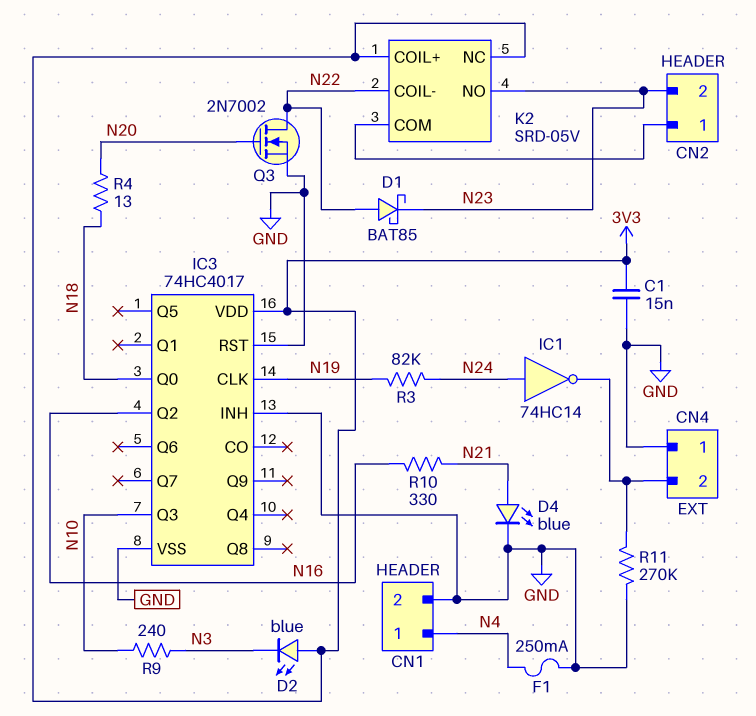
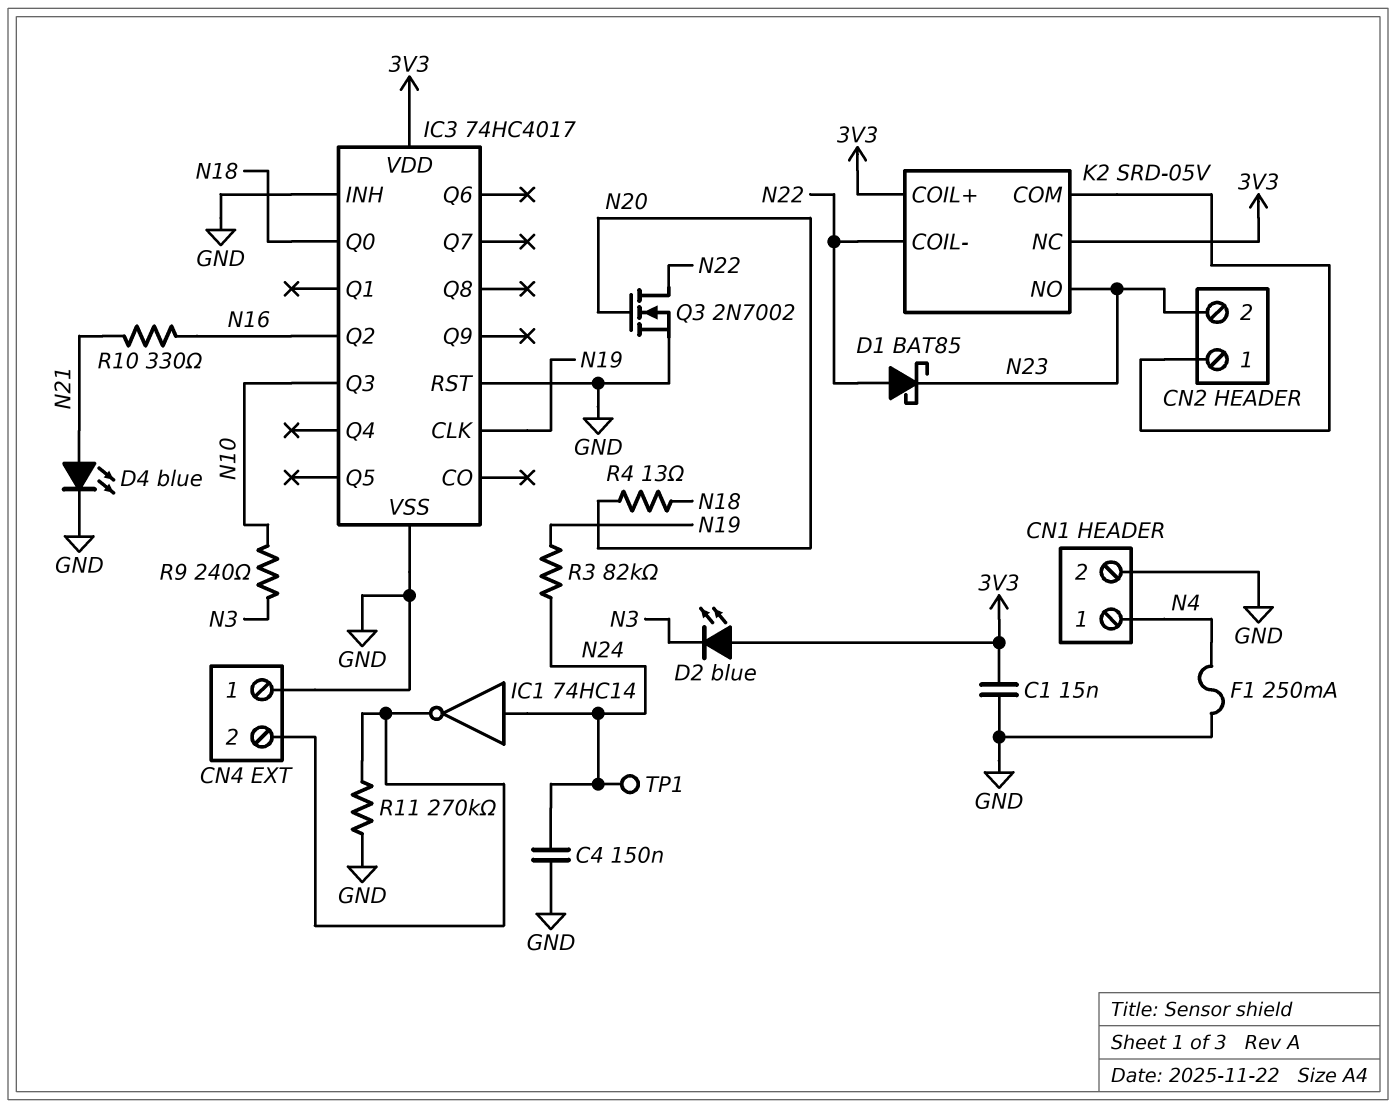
C4: none -> 150nF (GND, N24)
TP1: none -> test point (N24)

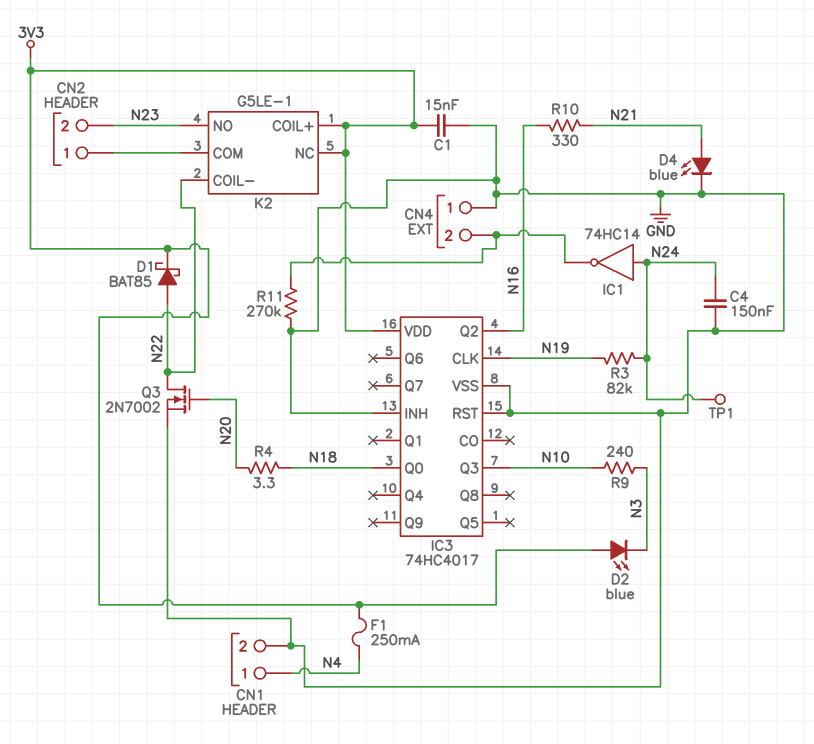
D1: schottky BAT85 (A N22, K N23) -> schottky BAT85 (A N22, K 3V3)
F1: 250mA (GND, N4) -> 250mA (3V3, N4)
K2: SRD-05V -> G5LE-1
R4: 13 (N18, N20) -> 3.3 (N18, N20)

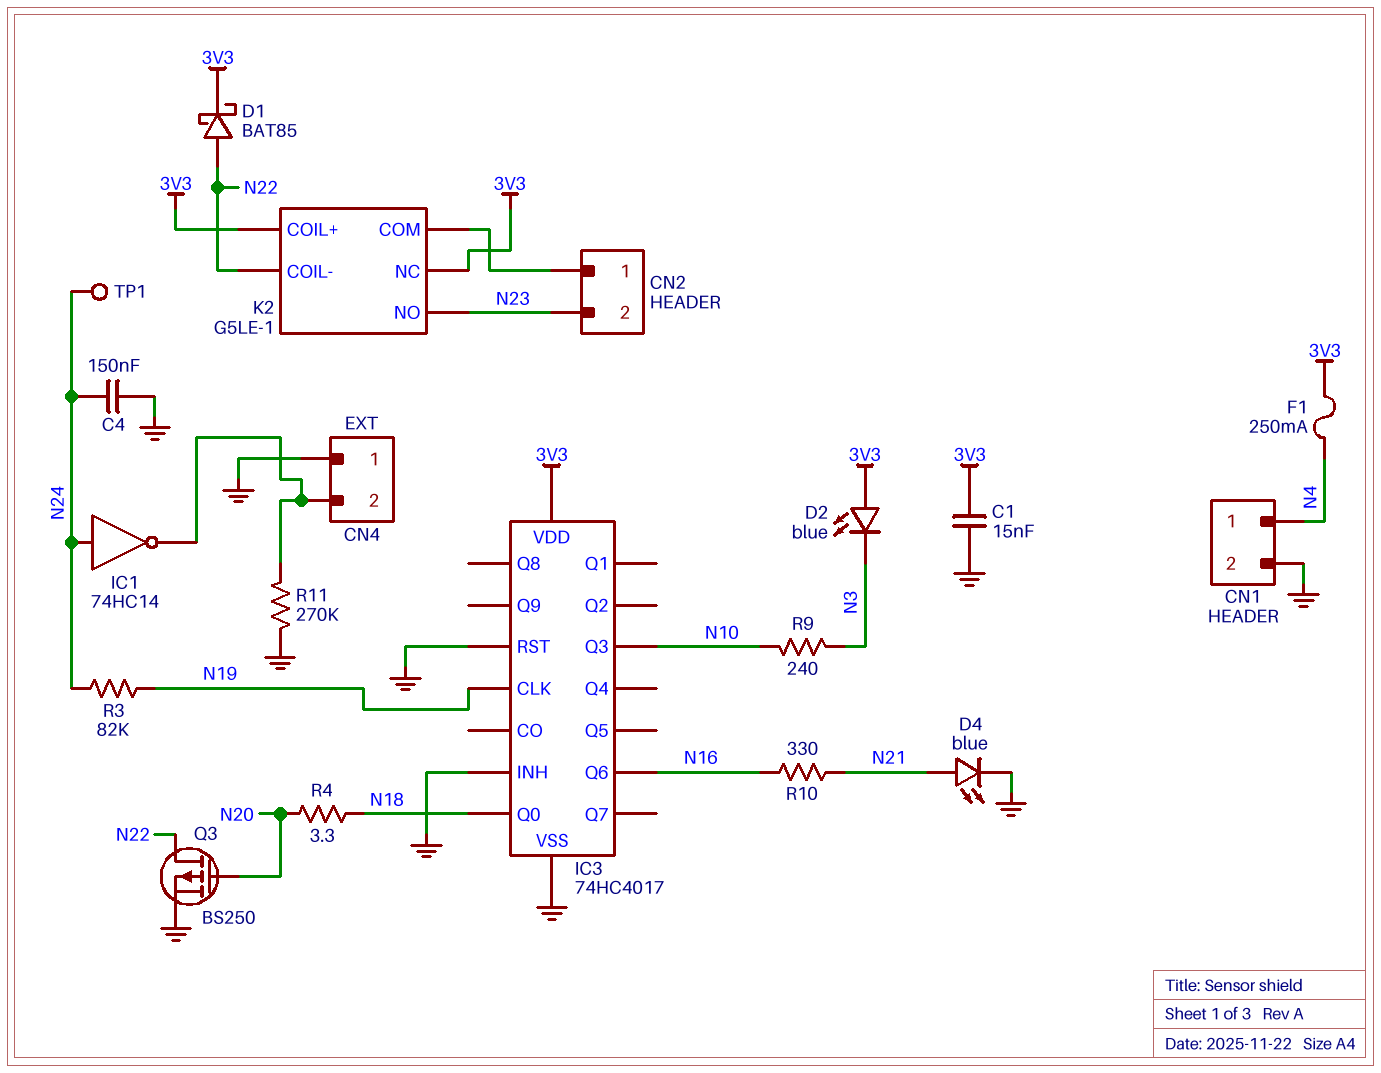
IC3 pin Q2: N16 -> none
IC3 pin Q6: none -> N16
Q3: NMOS 2N7002 (G N20, D N22, S GND) -> PMOS BS250 (G N20, D N22, S GND)

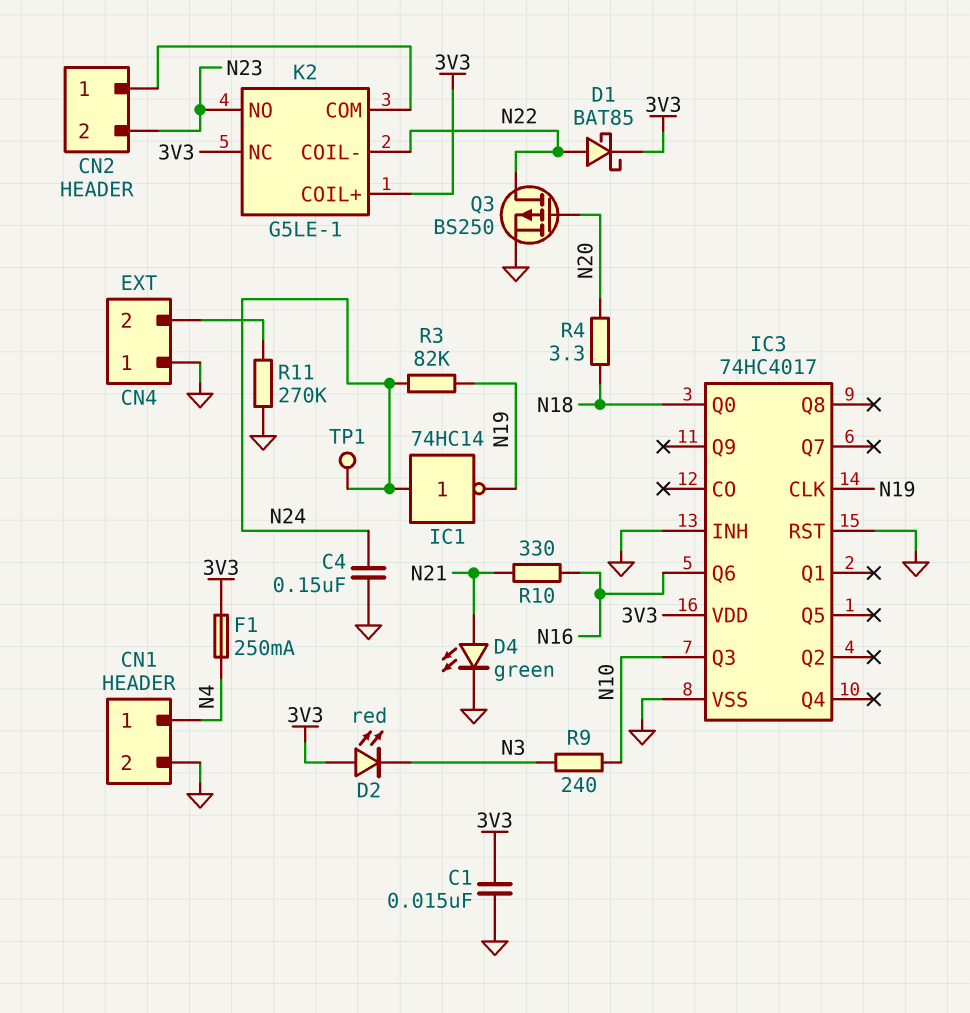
D2: LED blue (A 3V3, K N3) -> LED red (A 3V3, K N3)
D4: LED blue (A N21, K GND) -> LED green (A N21, K GND)
IC1: NOT 74HC14 (in N24, out CN4/2) -> NOT 74HC14 (in N24, out N19)

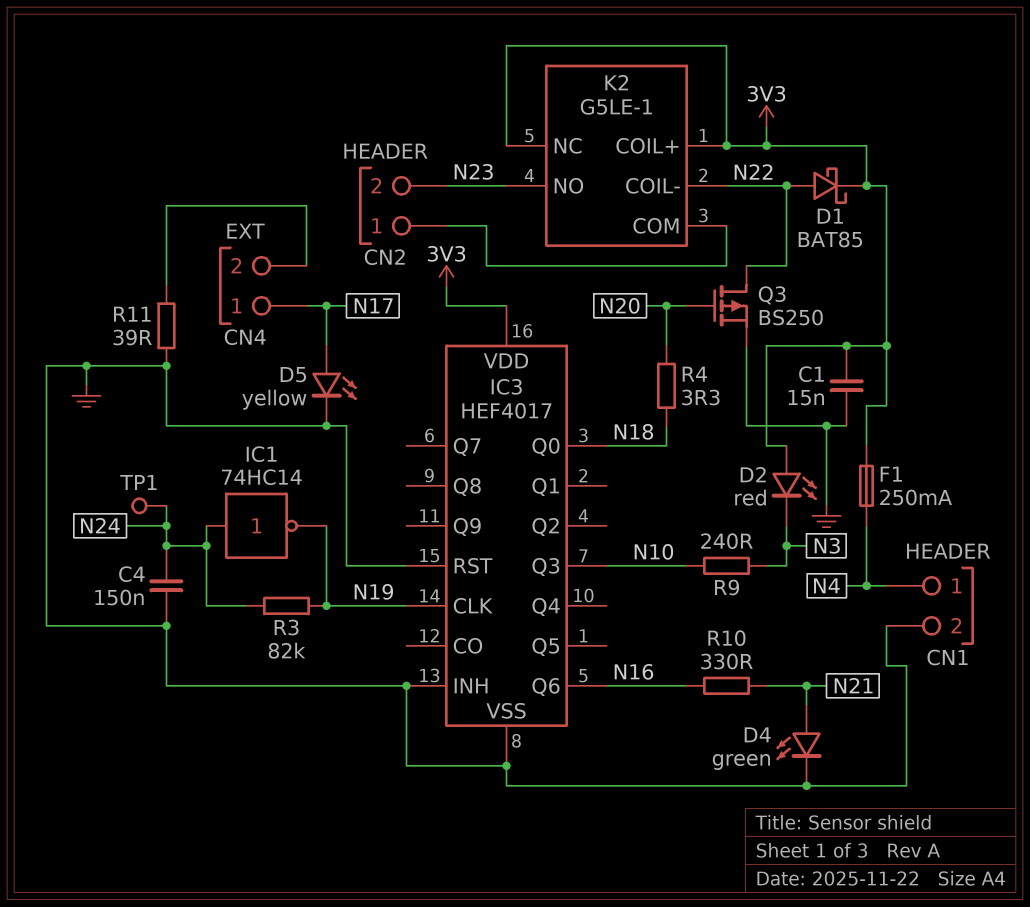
CN4 pin 1: GND -> N17
D5: none -> LED yellow (A N17, K GND)
IC3: 74HC4017 -> HEF4017
R11: 270k (CN4/2, GND) -> 39 (CN4/2, GND)

